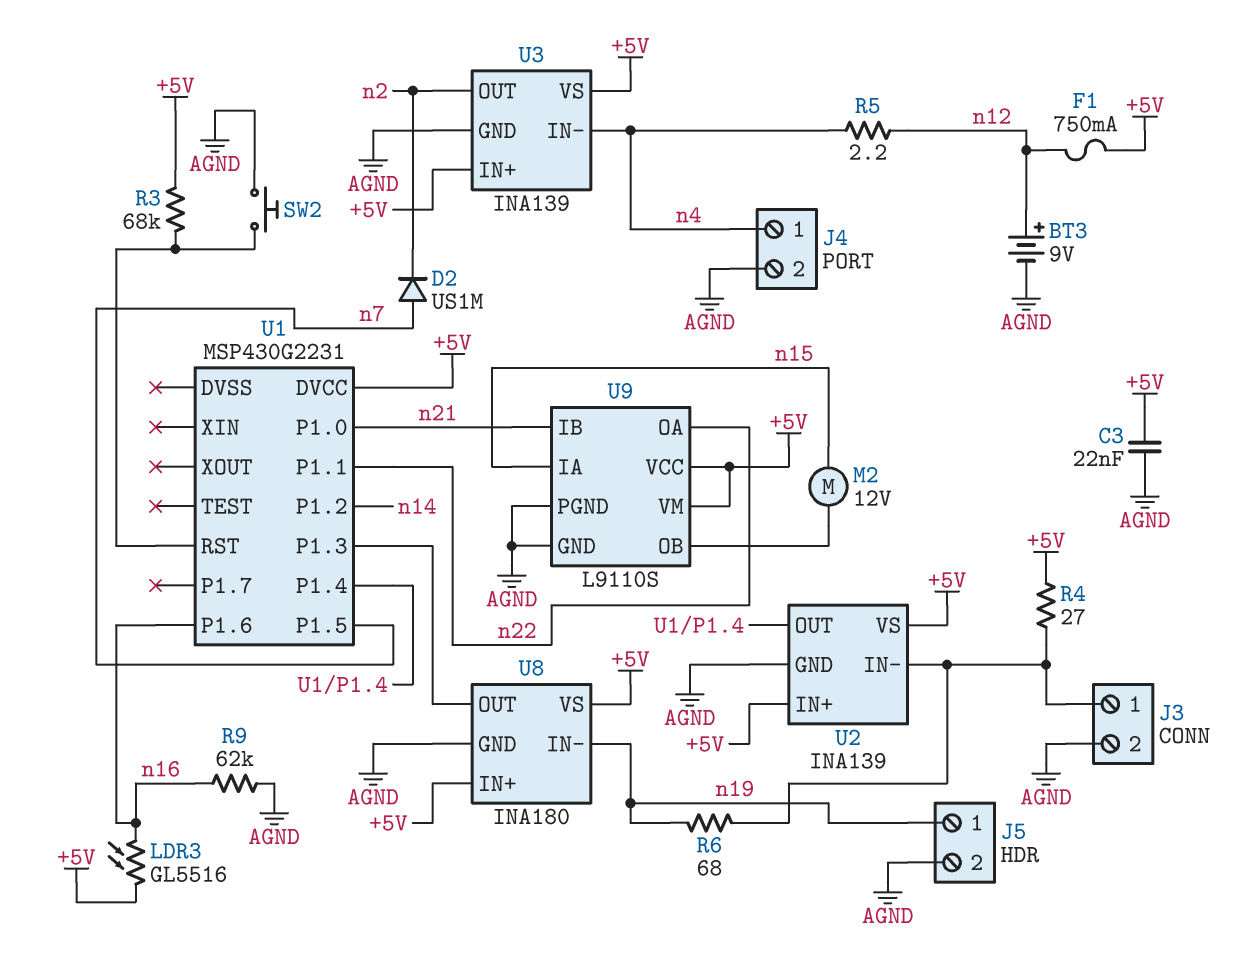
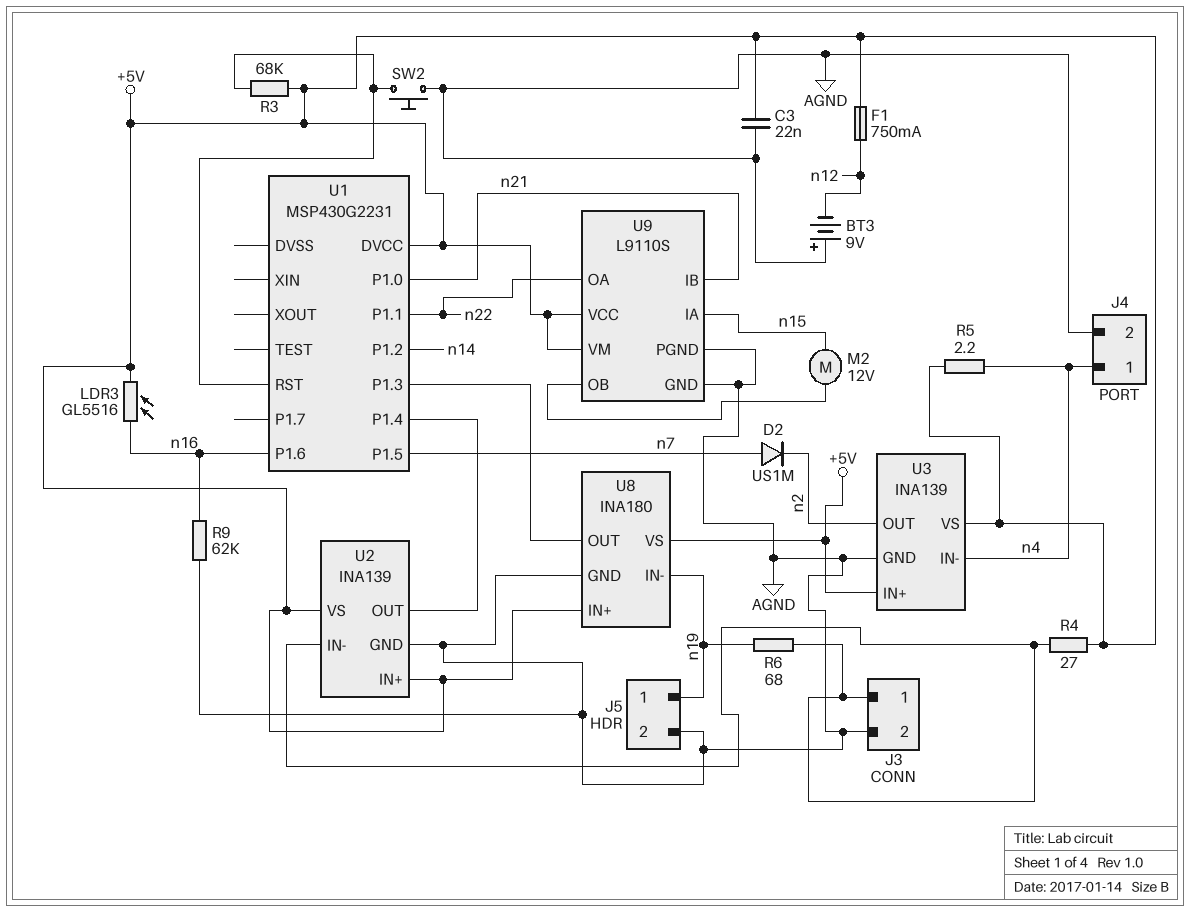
BT3: 9V (plus n12, minus AGND) -> 9V (plus AGND, minus n12)
R5: 2.2 (n4, n12) -> 2.2 (+5V, n4)

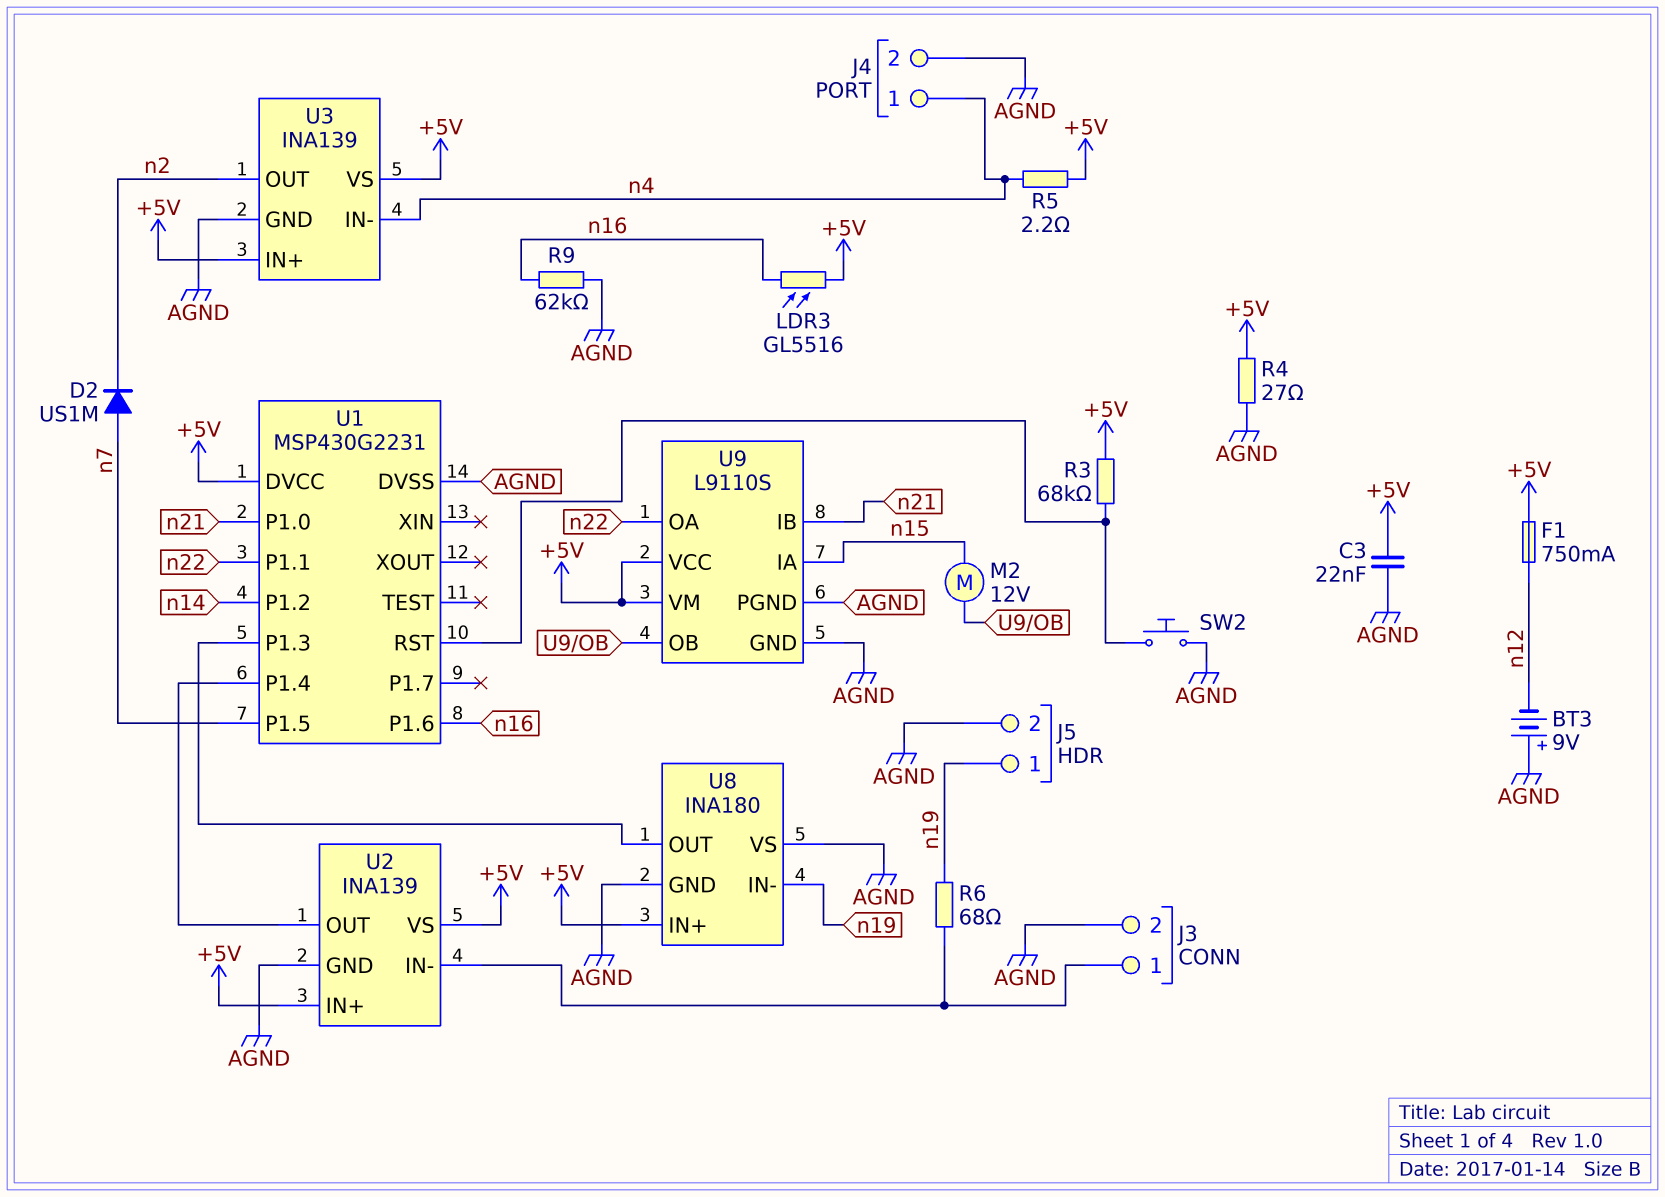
R4: 27 (+5V, J3/1) -> 27 (+5V, AGND)
U1 pin DVSS: none -> AGND
U8 pin VS: +5V -> AGND

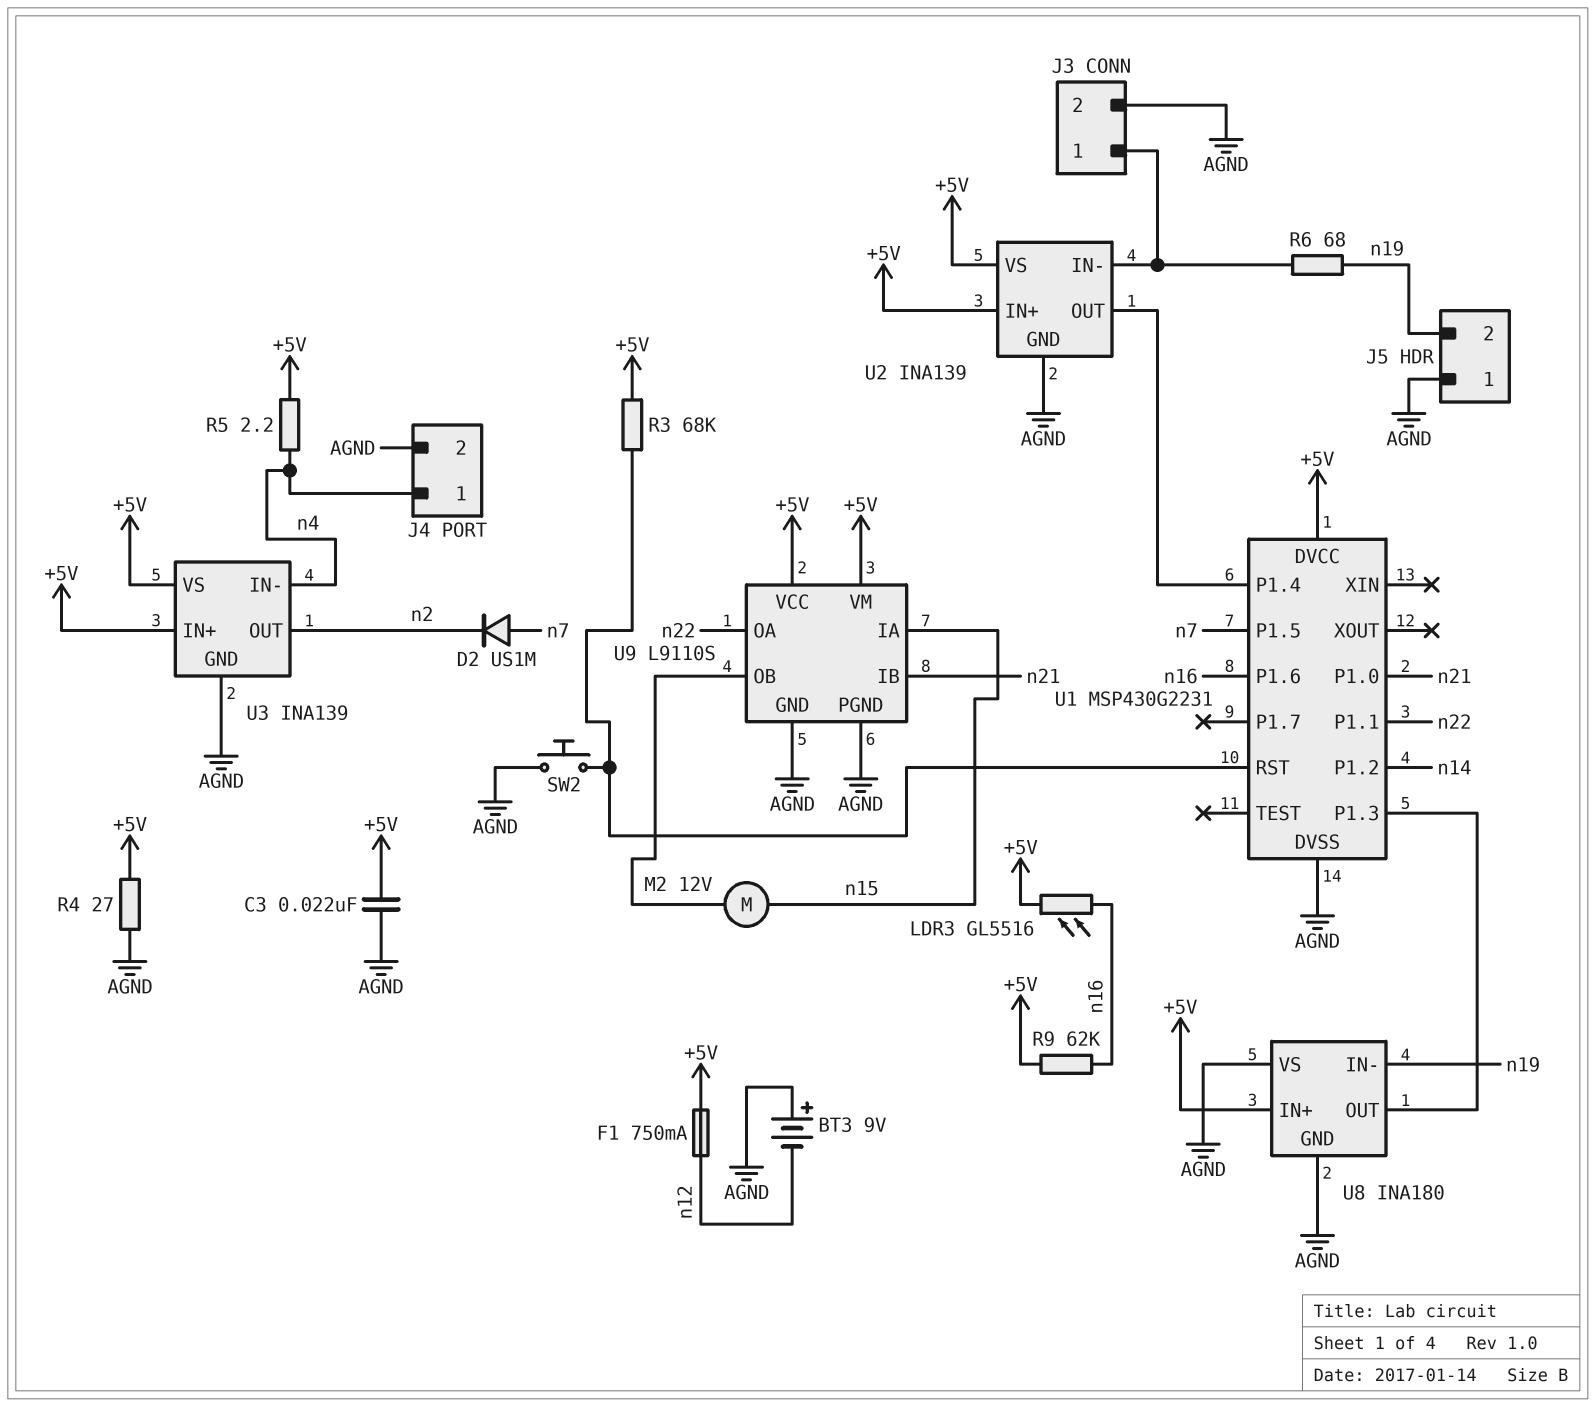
J5 pin 1: n19 -> AGND
J5 pin 2: AGND -> n19
R9: 62k (AGND, n16) -> 62k (+5V, n16)

